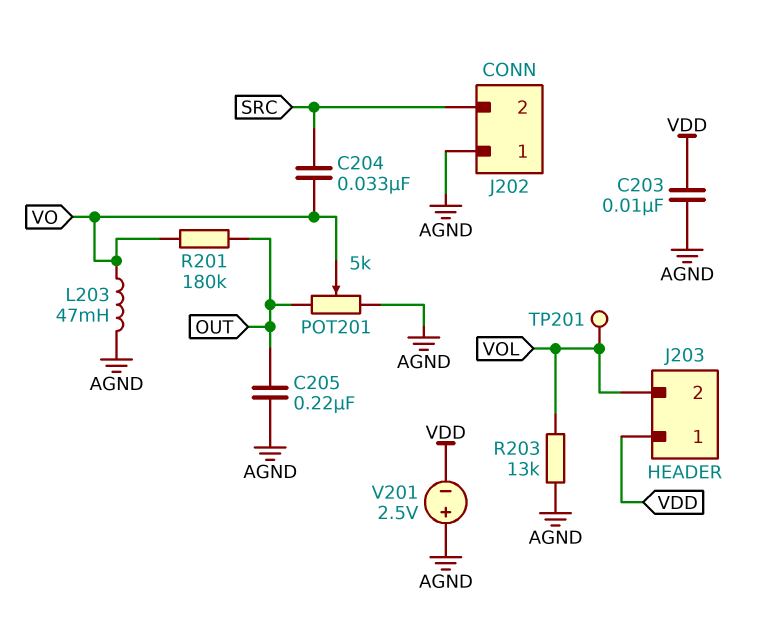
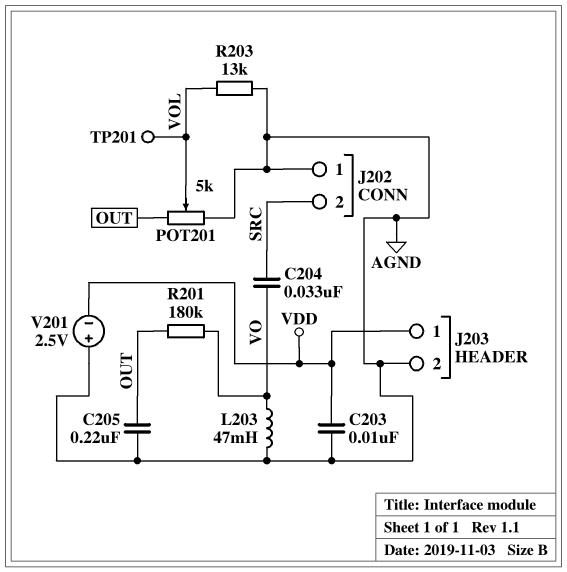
J203 pin 2: VOL -> AGND
POT201: 5k (AGND, OUT, wiper VO) -> 5k (AGND, OUT, wiper VOL)

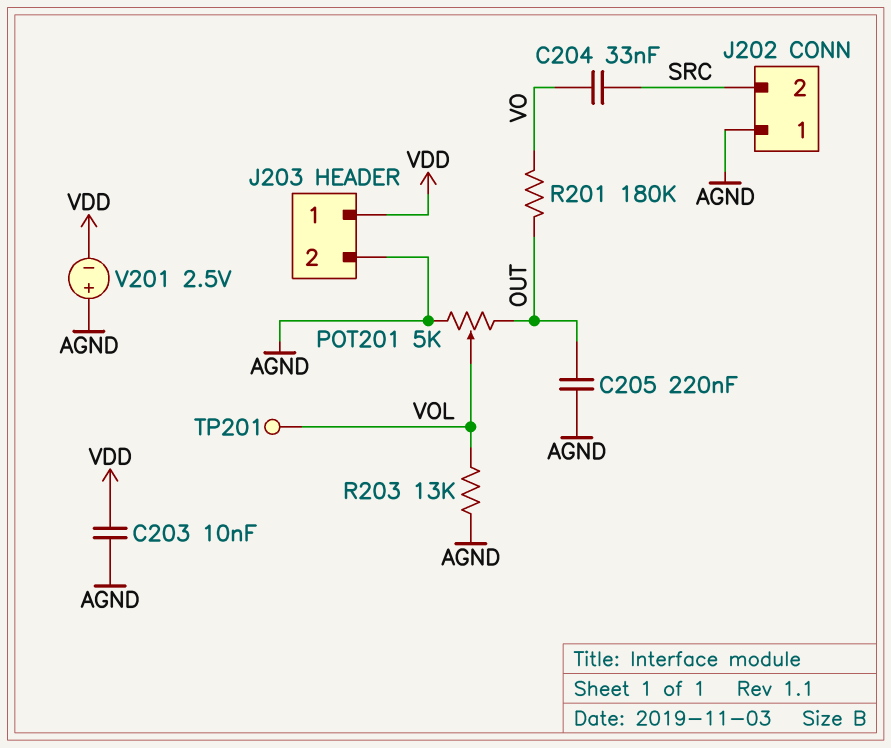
L203: 47mH (AGND, VO) -> none

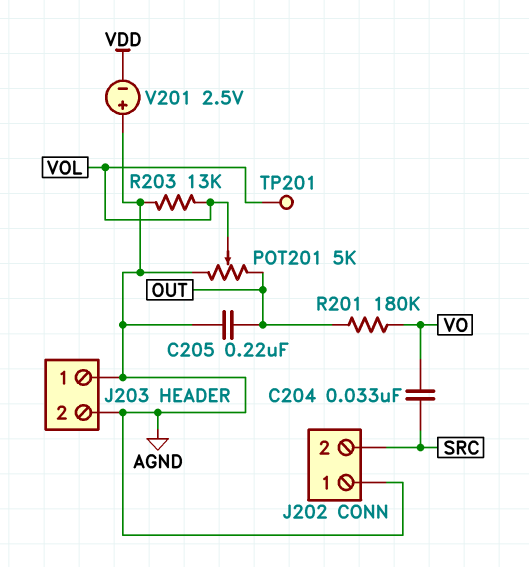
C203: 10nF (AGND, VDD) -> none
J203 pin 1: VDD -> AGND

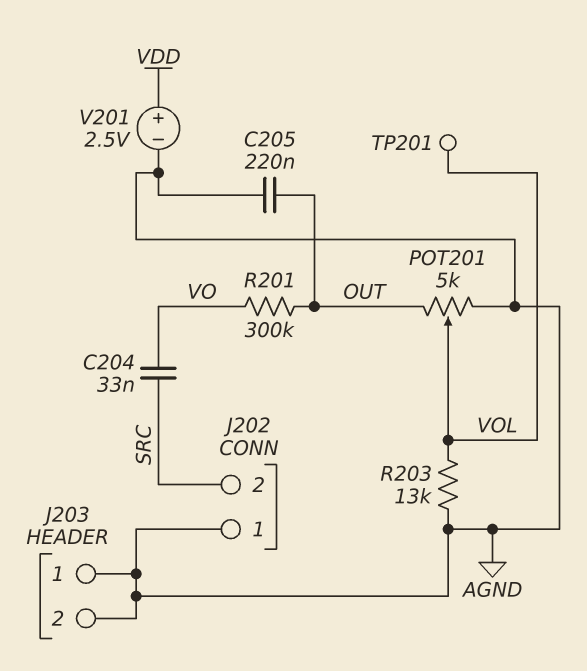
R201: 180k (OUT, VO) -> 300k (OUT, VO)
V201: 2.5V (plus AGND, minus VDD) -> 2.5V (plus VDD, minus AGND)

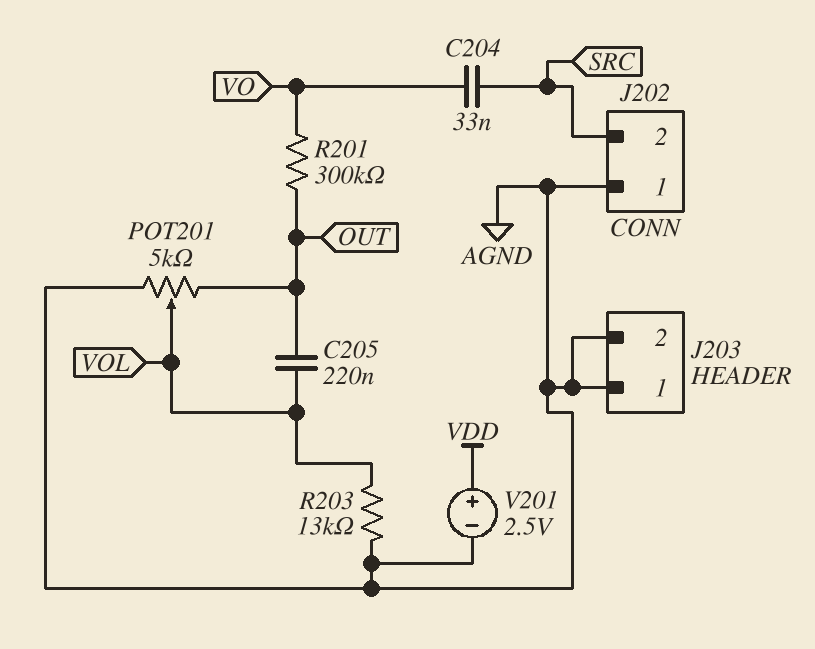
C205: 220nF (AGND, OUT) -> 220nF (OUT, VOL)
TP201: test point (VOL) -> none

